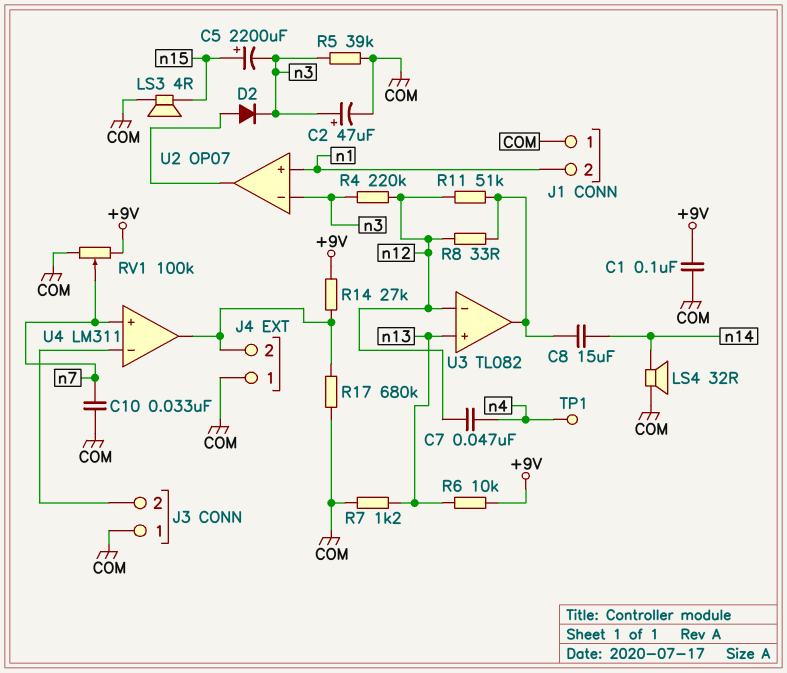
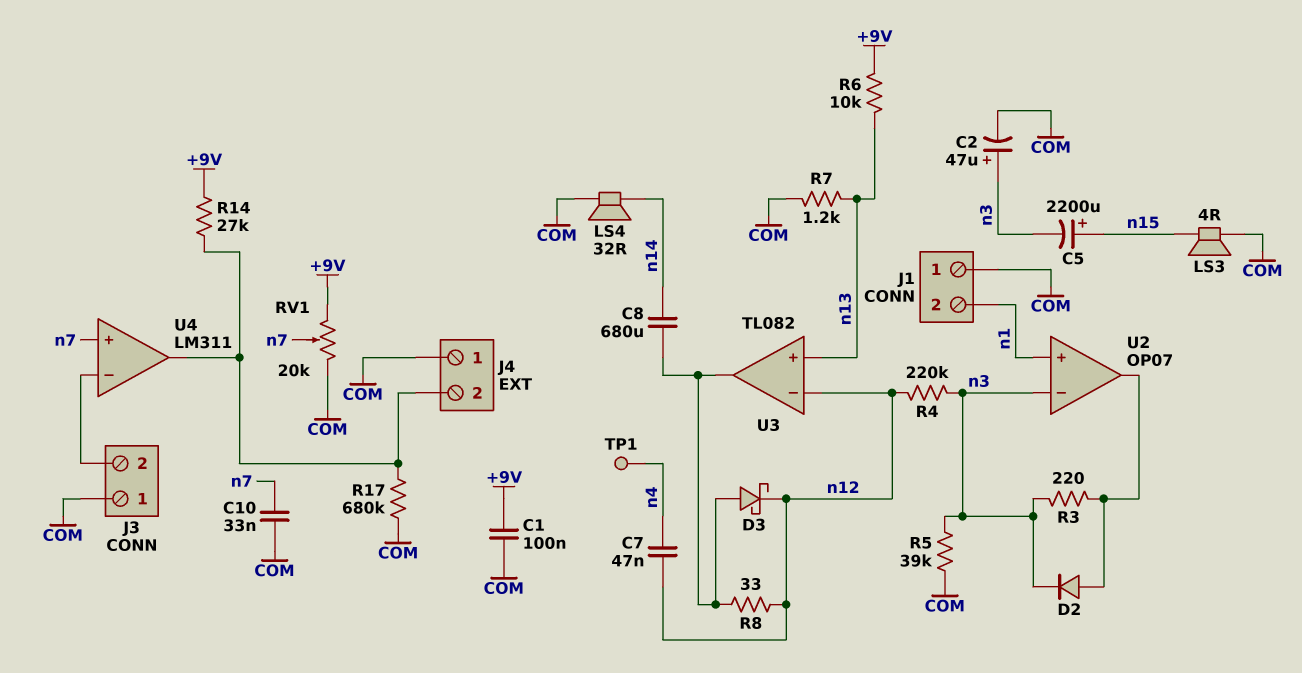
C8: 15uF (U3/out, n14) -> 680uF (U3/out, n14)
D3: none -> schottky (A U3/out, K n12)
R3: none -> 220 (U2/out, n3)
R11: 51k (U3/out, n12) -> none
RV1: 100k (+9V, COM, wiper n7) -> 20k (+9V, COM, wiper n7)

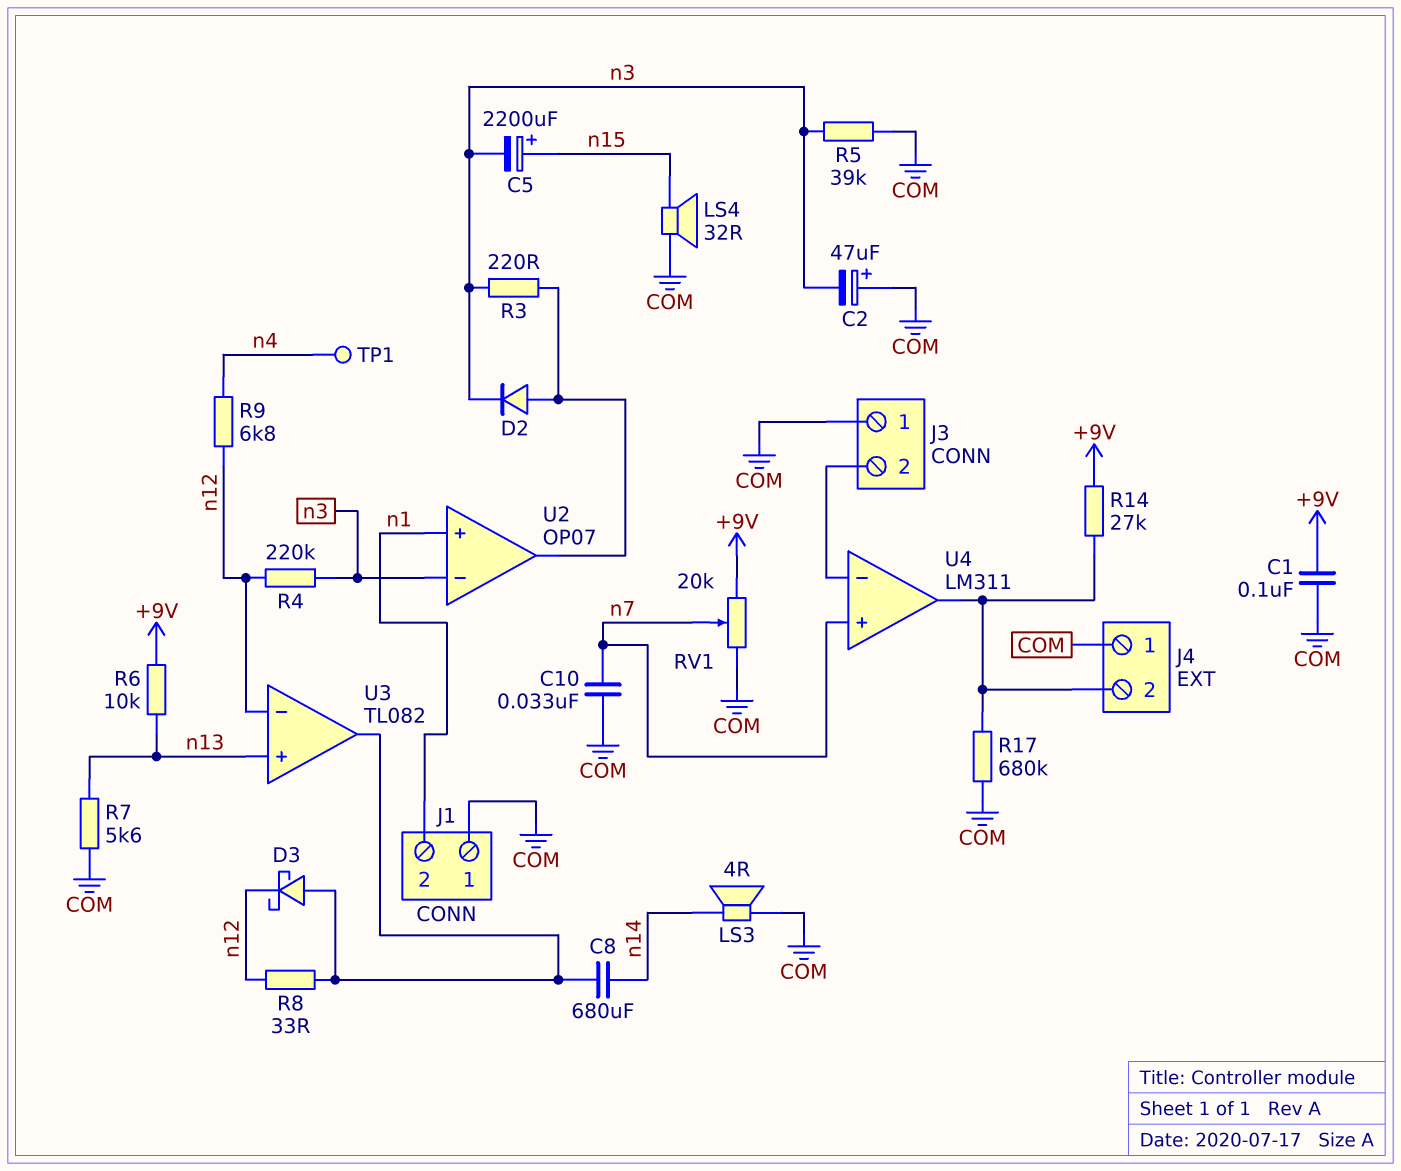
C2: 47uF (plus n3, minus COM) -> 47uF (plus COM, minus n3)
C7: 47nF (n4, n12) -> none
LS3: speaker 4R (COM, n15) -> speaker 4R (COM, n14)
LS4: speaker 32R (COM, n14) -> speaker 32R (COM, n15)
R7: 1.2k (COM, n13) -> 5.6k (COM, n13)
R9: none -> 6.8k (n4, n12)

